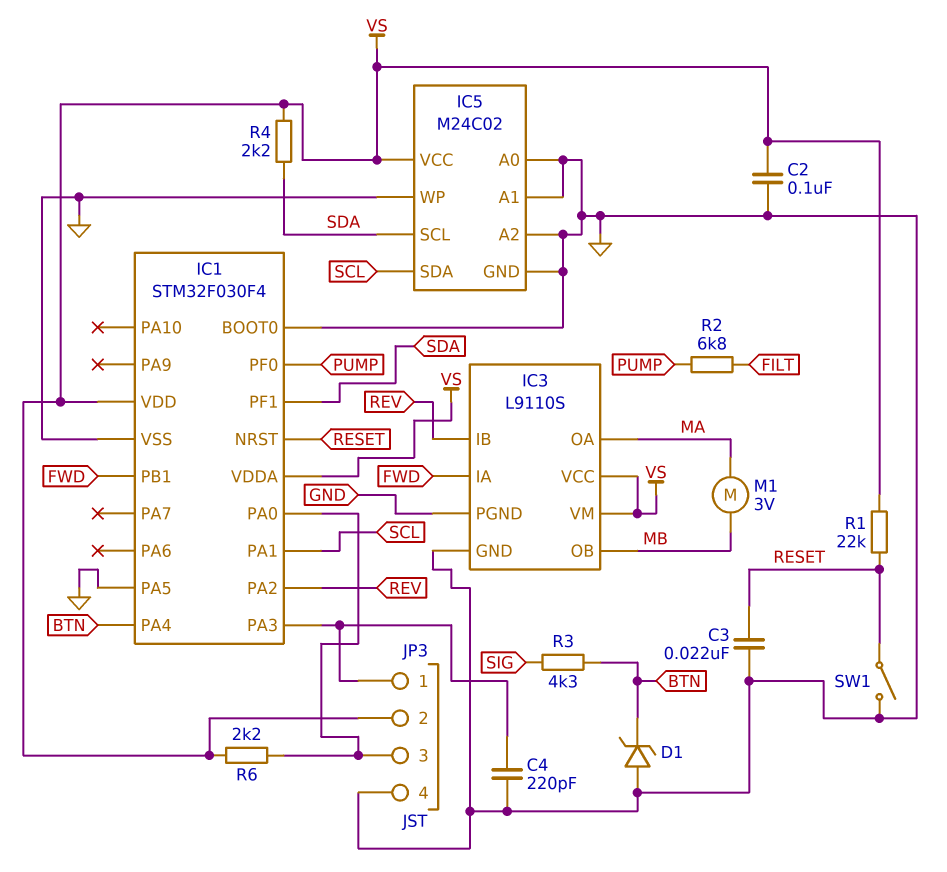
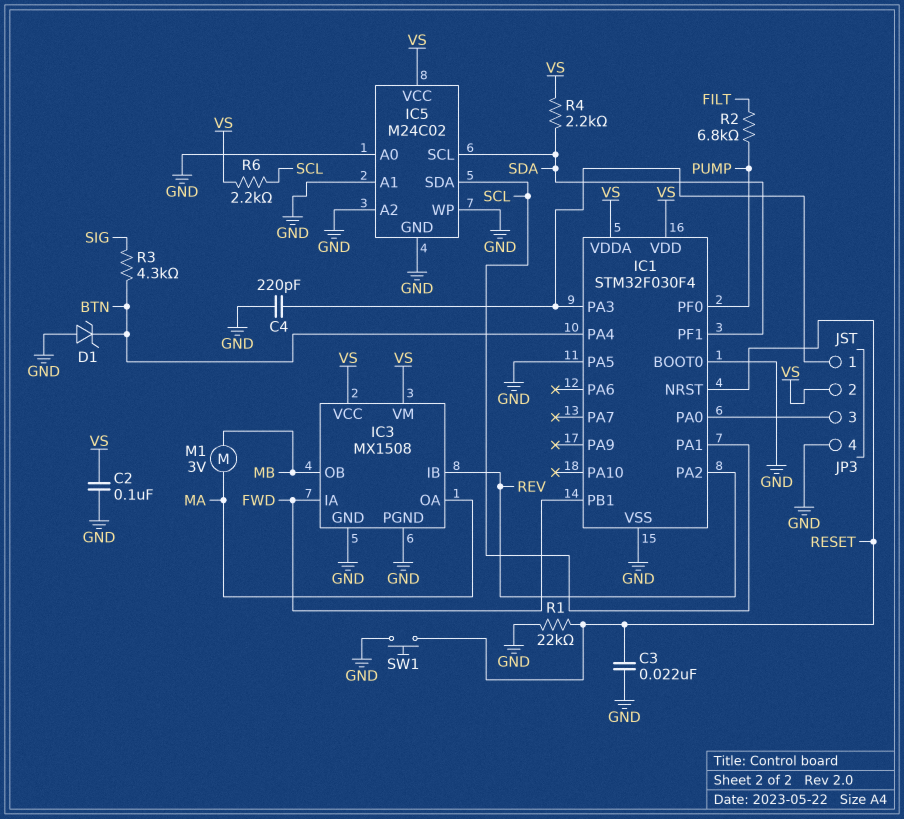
IC3: L9110S -> MX1508
R1: 22k (RESET, VS) -> 22k (GND, RESET)
R6: 2.2k (IC1/PA0, VS) -> 2.2k (SCL, VS)
SW1: switch (GND, RESET) -> button (GND, RESET)

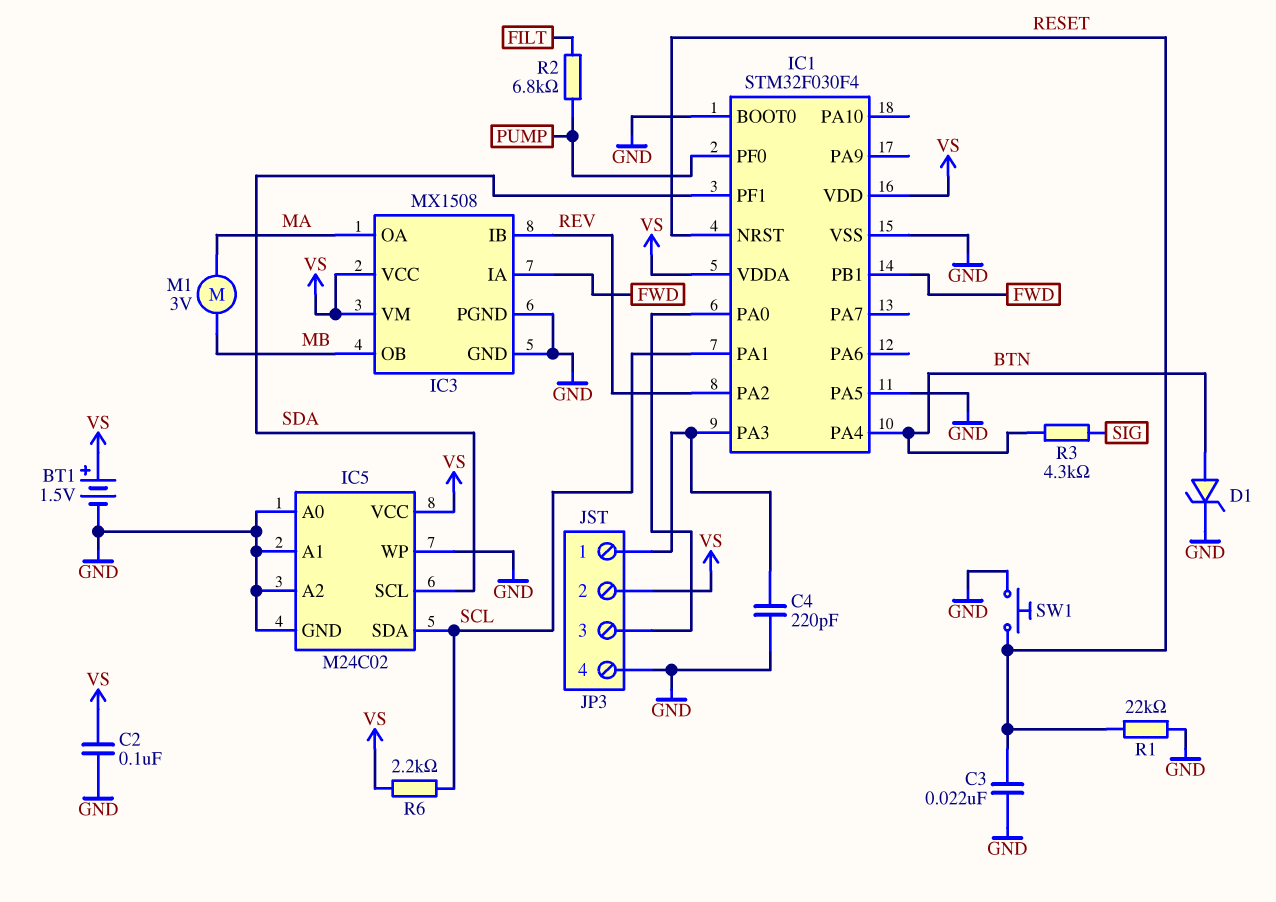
BT1: none -> 1.5V (plus VS, minus GND)
D1: zener (A GND, K BTN) -> zener (A BTN, K GND)
R4: 2.2k (SDA, VS) -> none

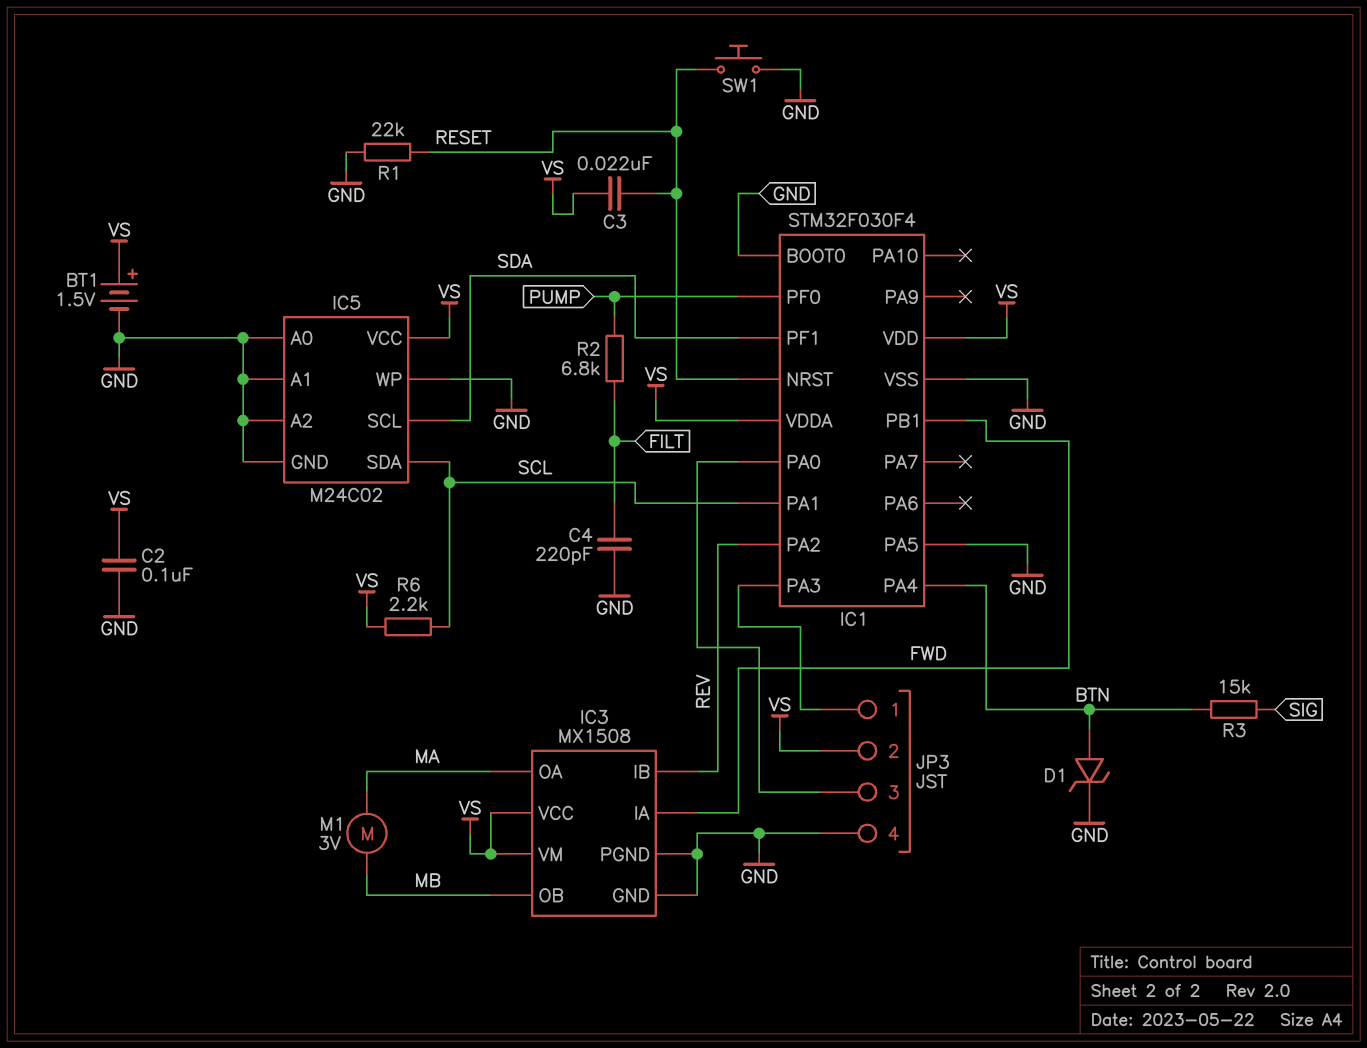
C3: 22nF (GND, RESET) -> 22nF (RESET, VS)
C4: 220pF (GND, IC1/PA3) -> 220pF (FILT, GND)
R3: 4.3k (BTN, SIG) -> 15k (BTN, SIG)

